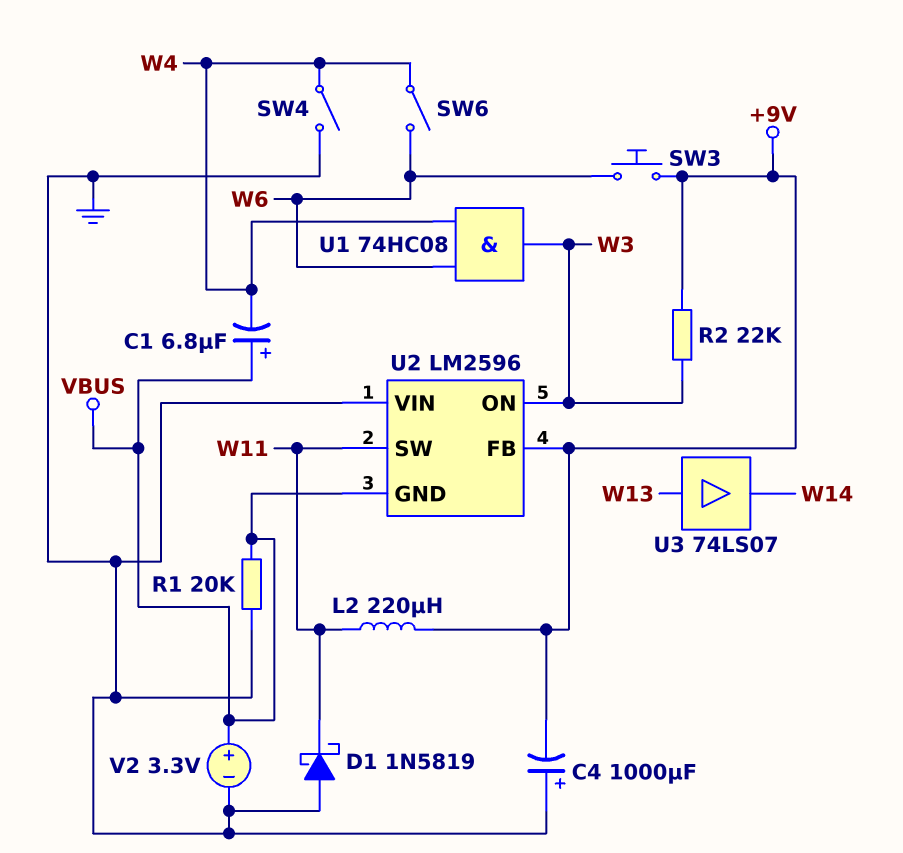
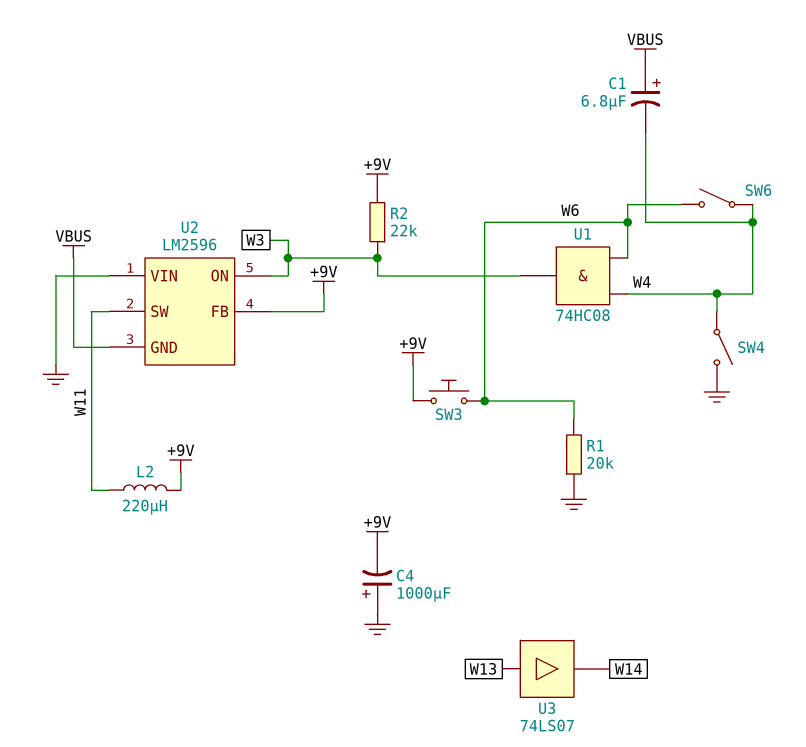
D1: schottky 1N5819 (A GND, K W11) -> none
R1: 20k (GND, VBUS) -> 20k (GND, W6)
V2: 3.3V (plus VBUS, minus GND) -> none

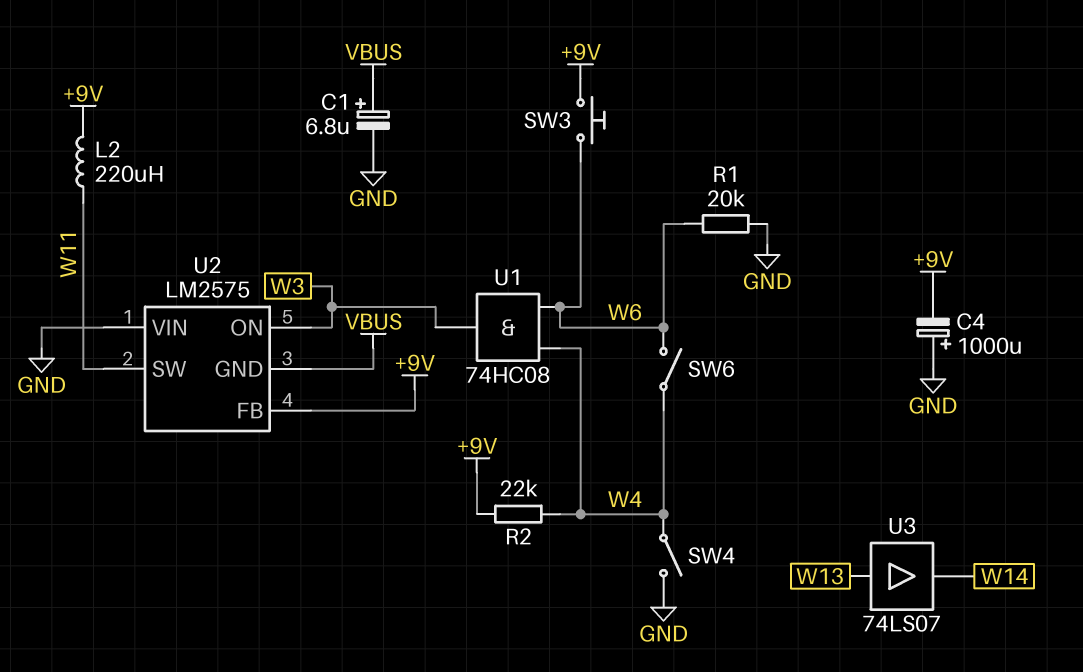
C1: 6.8uF (plus VBUS, minus W4) -> 6.8uF (plus VBUS, minus GND)
R2: 22k (+9V, W3) -> 22k (+9V, W4)
U2: LM2596 -> LM2575

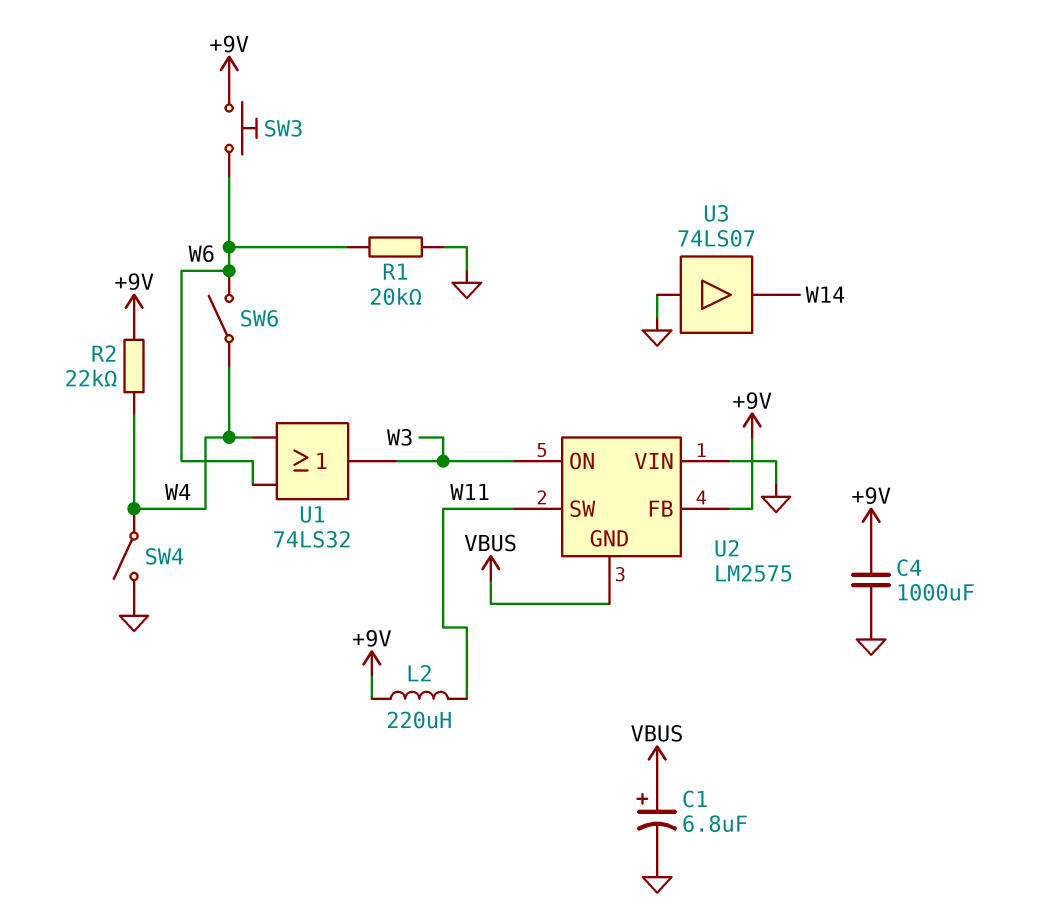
C4: 1000uF (plus GND, minus +9V) -> 1000uF (+9V, GND)
U1: AND 74HC08 (in W4, in W6, out W3) -> OR 74LS32 (in W4, in W6, out W3)
U3: buffer 74LS07 (in W13, out W14) -> buffer 74LS07 (in GND, out W14)

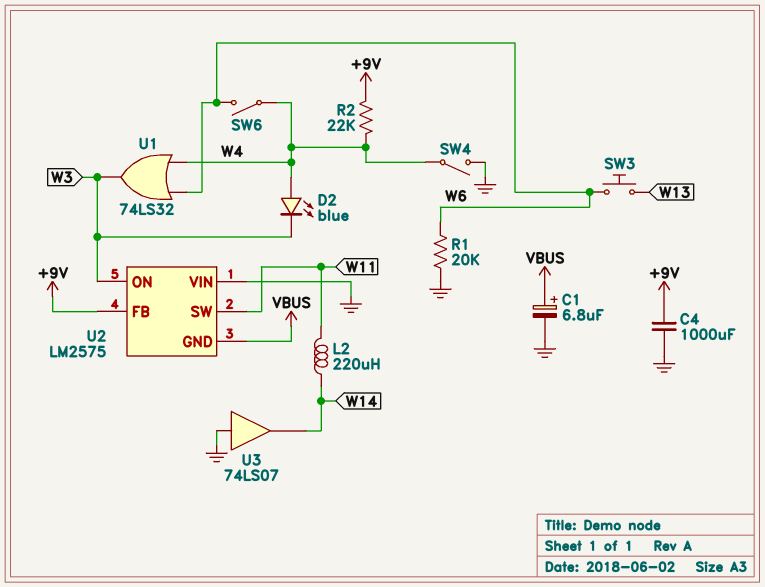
D2: none -> LED blue (A W4, K W3)
L2: 220uH (+9V, W11) -> 220uH (W11, W14)
SW3: button (+9V, W6) -> button (W6, W13)

